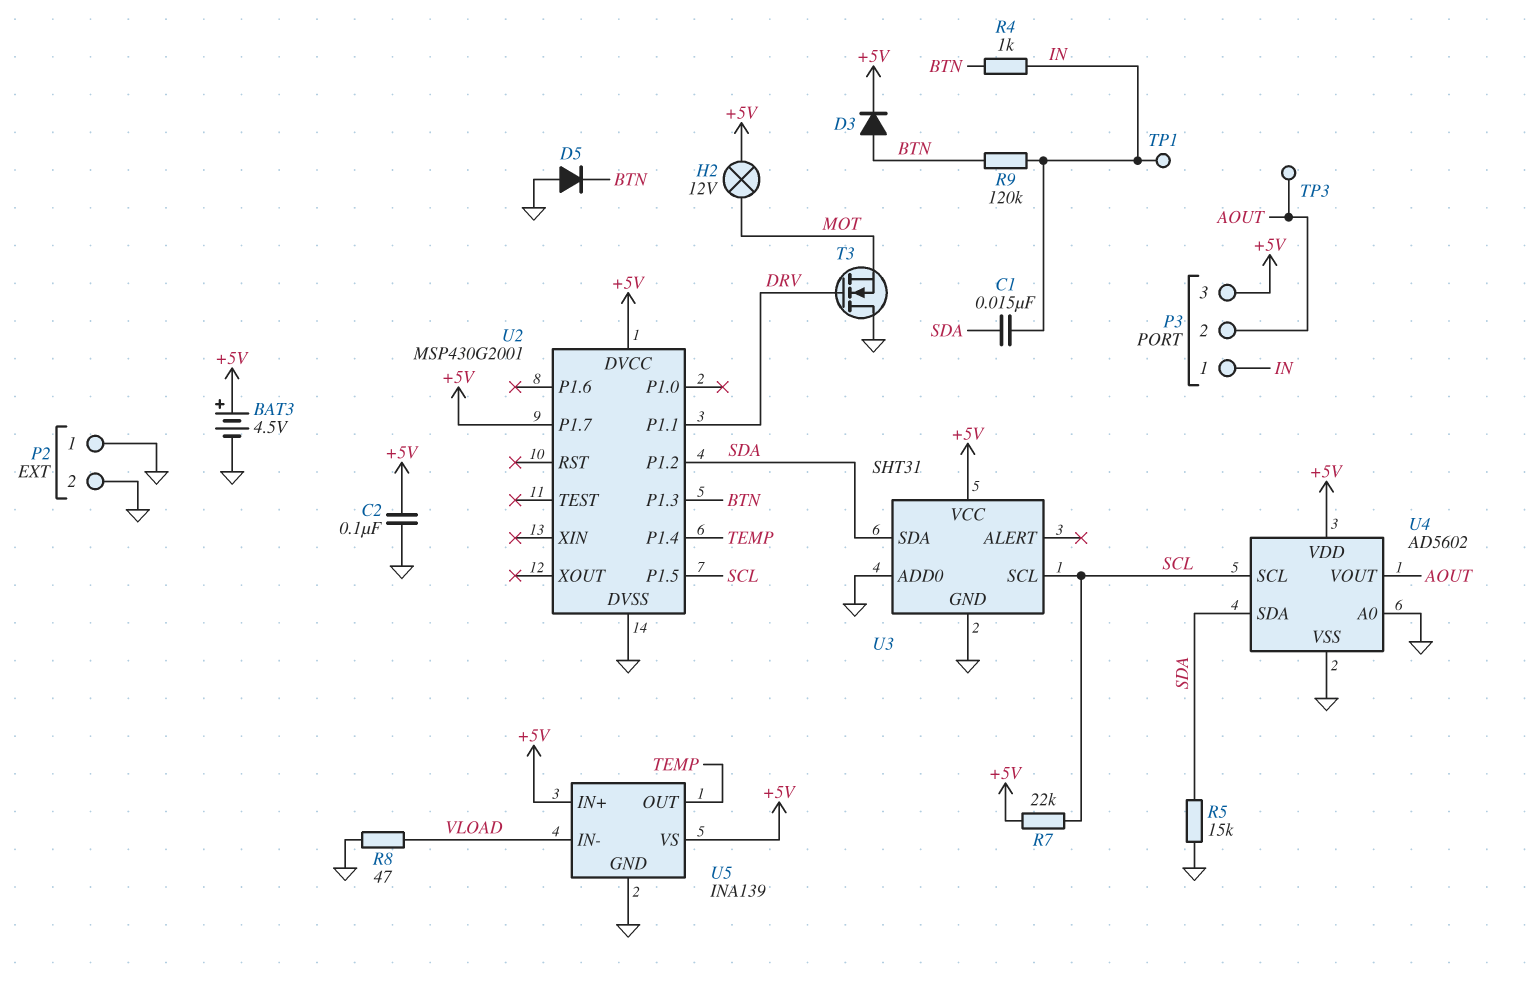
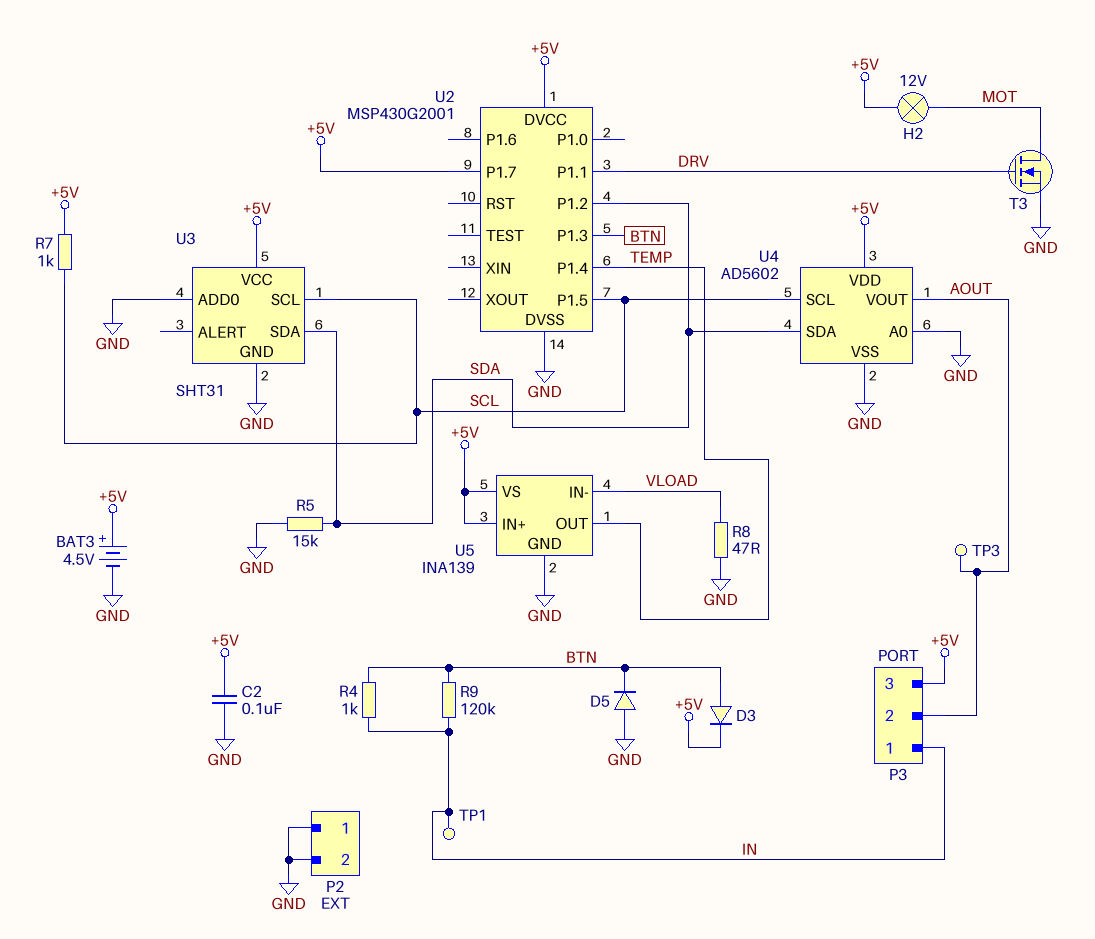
C1: 15nF (IN, SDA) -> none
R7: 22k (+5V, SCL) -> 1k (+5V, SCL)
T3: NMOS (G DRV, D GND, S MOT) -> NMOS (G DRV, D MOT, S GND)

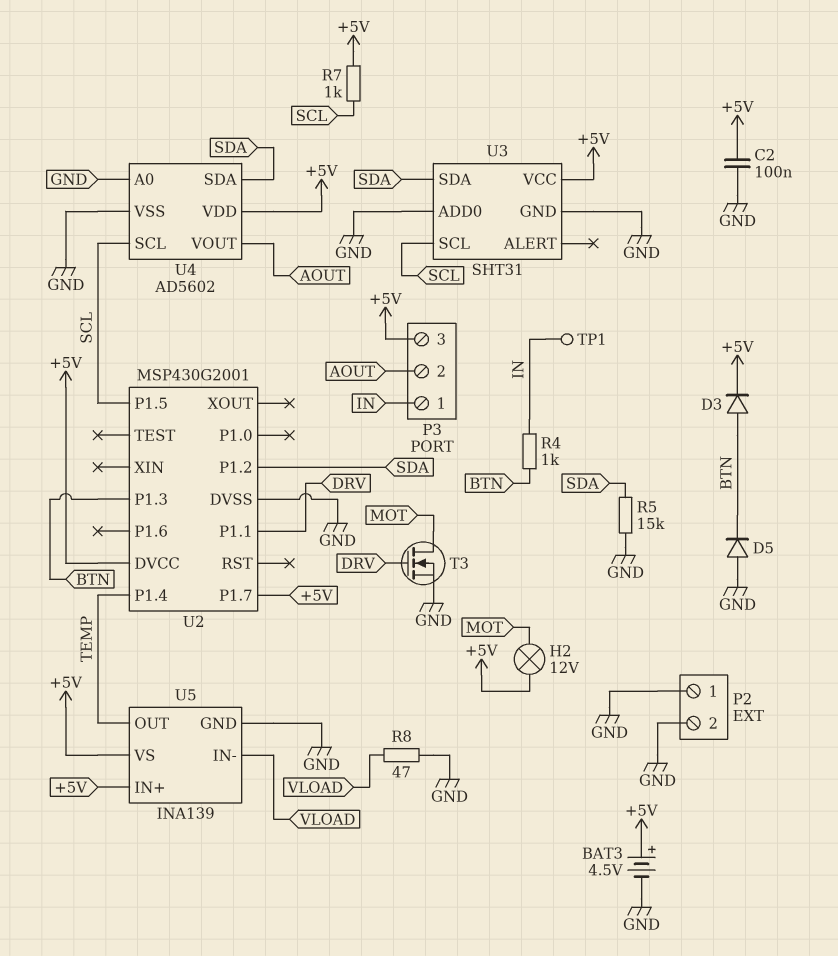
R9: 120k (BTN, IN) -> none
TP3: test point (AOUT) -> none

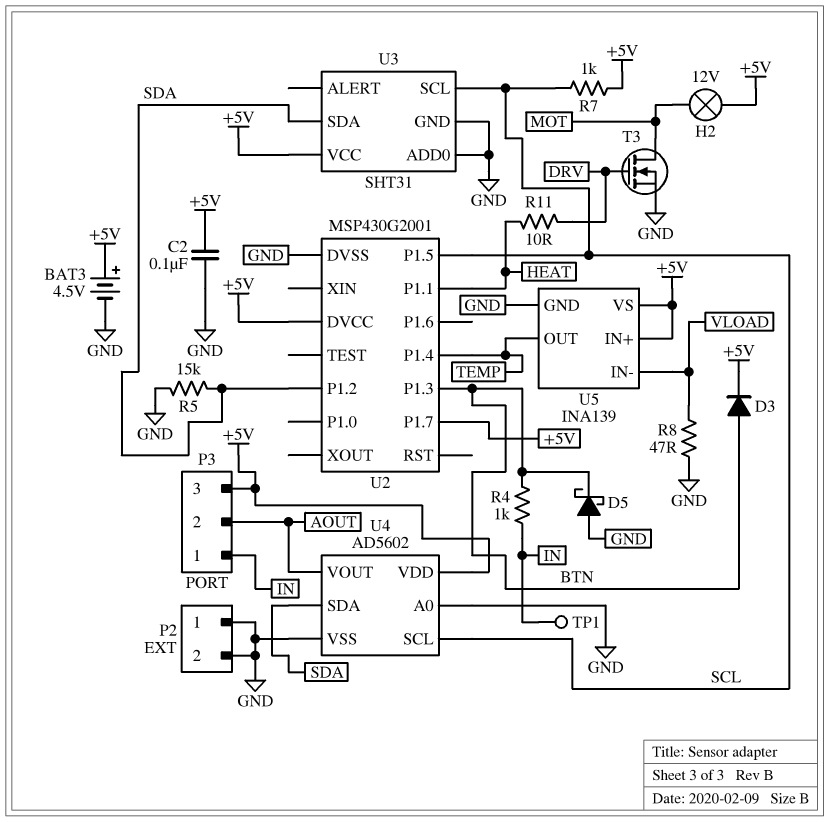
D5: diode (A GND, K BTN) -> schottky (A GND, K BTN)
R11: none -> 10 (DRV, HEAT)
U2 pin P1.1: DRV -> HEAT

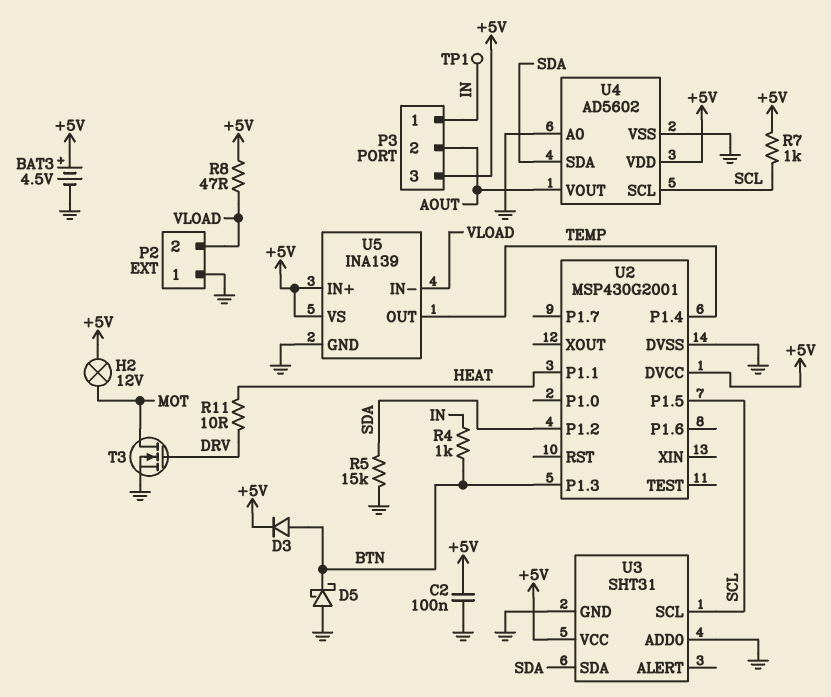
P2 pin 2: GND -> VLOAD
R8: 47 (GND, VLOAD) -> 47 (+5V, VLOAD)
U2 pin P1.7: +5V -> none

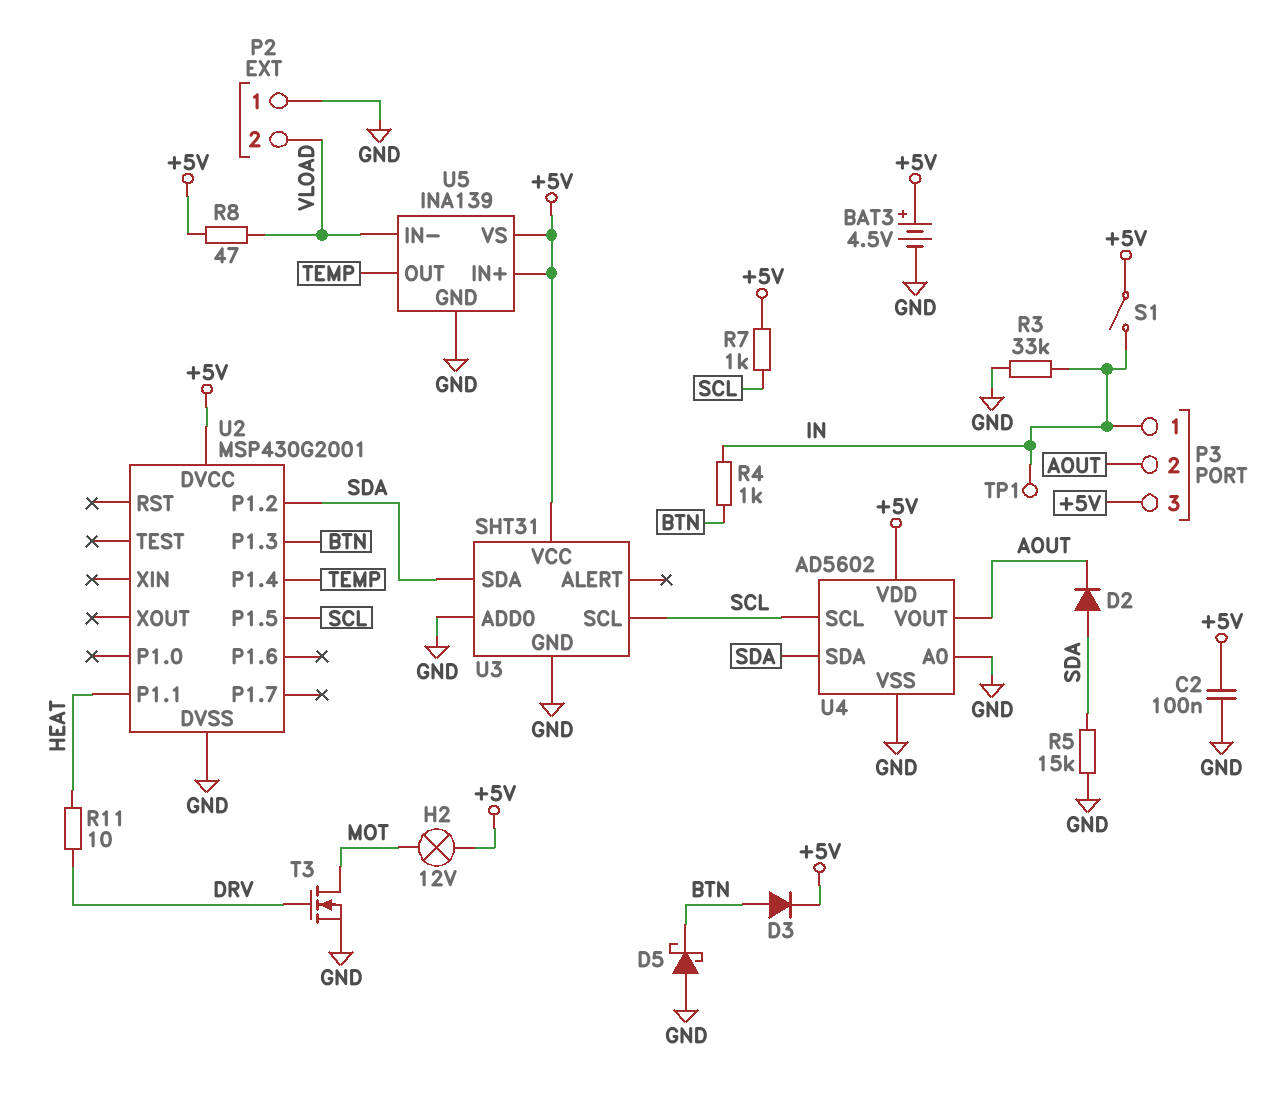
D2: none -> diode (A SDA, K AOUT)
R3: none -> 33k (GND, IN)
S1: none -> switch (+5V, IN)

